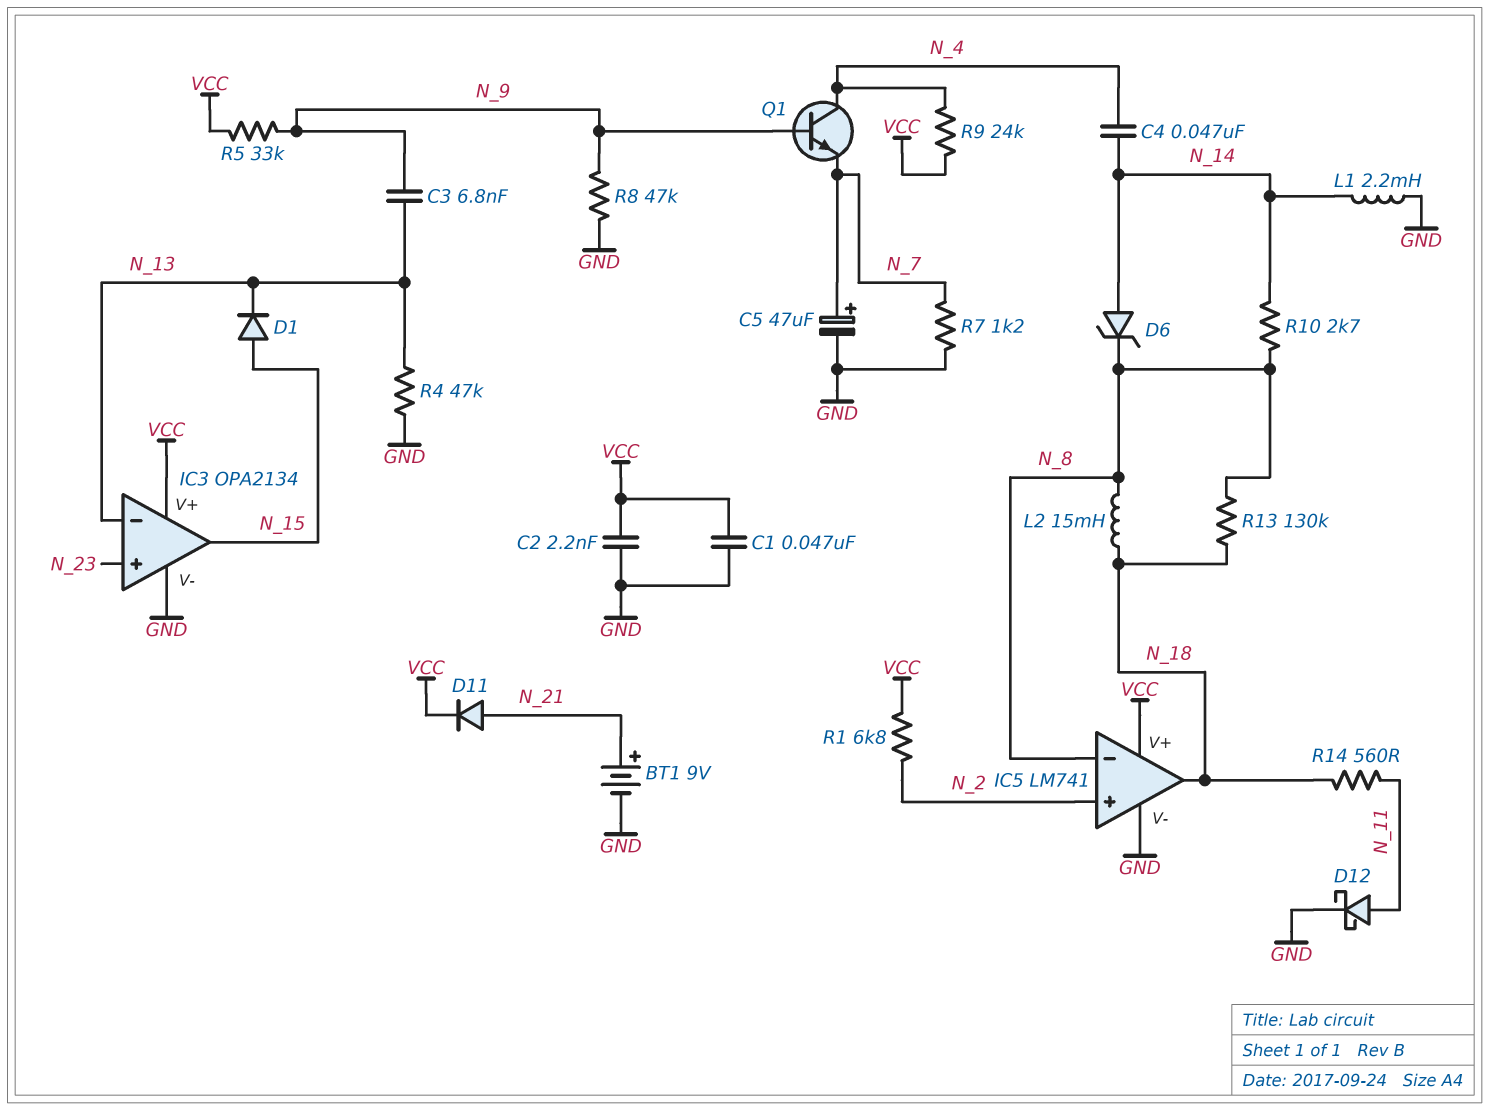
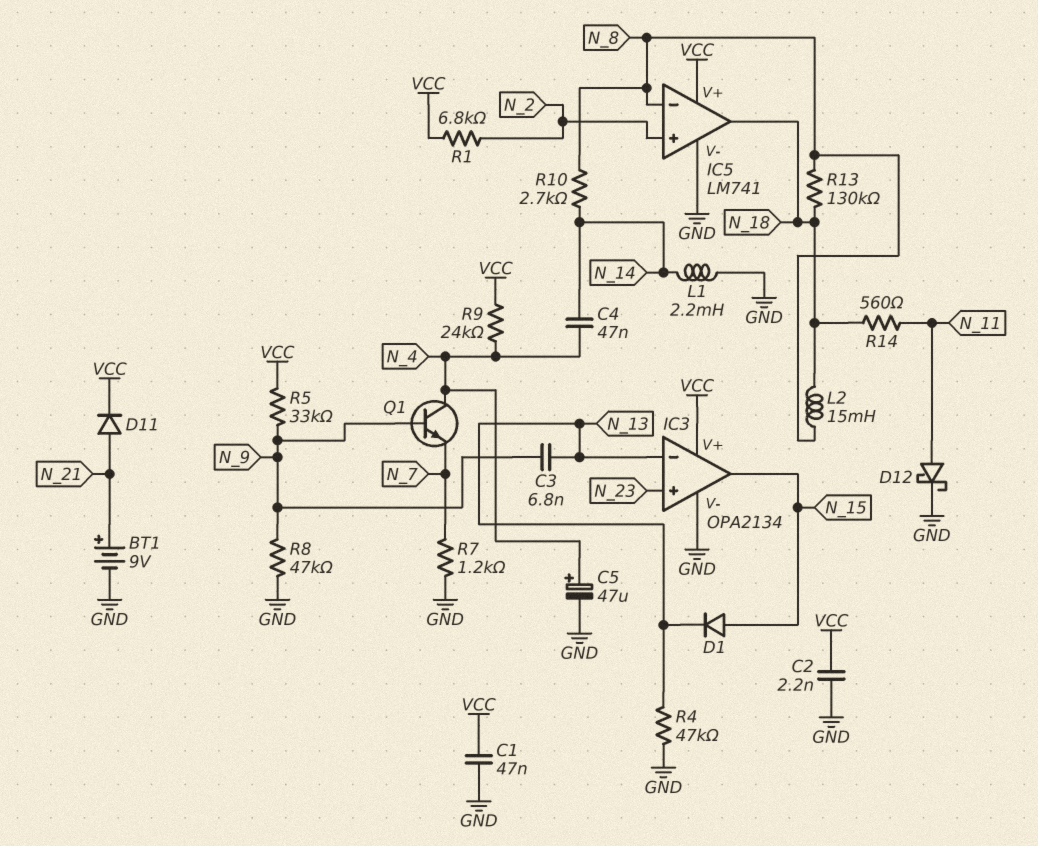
C5: 47uF (plus N_7, minus GND) -> 47uF (plus N_4, minus GND)
D6: zener (A N_14, K N_8) -> none

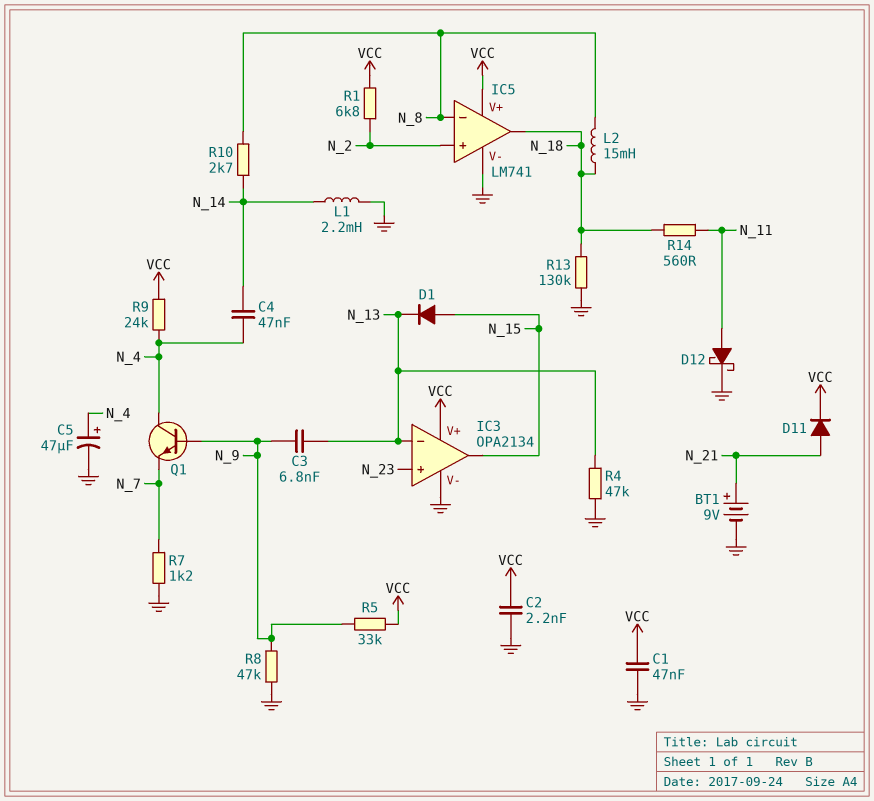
R13: 130k (N_8, N_18) -> 130k (GND, N_18)

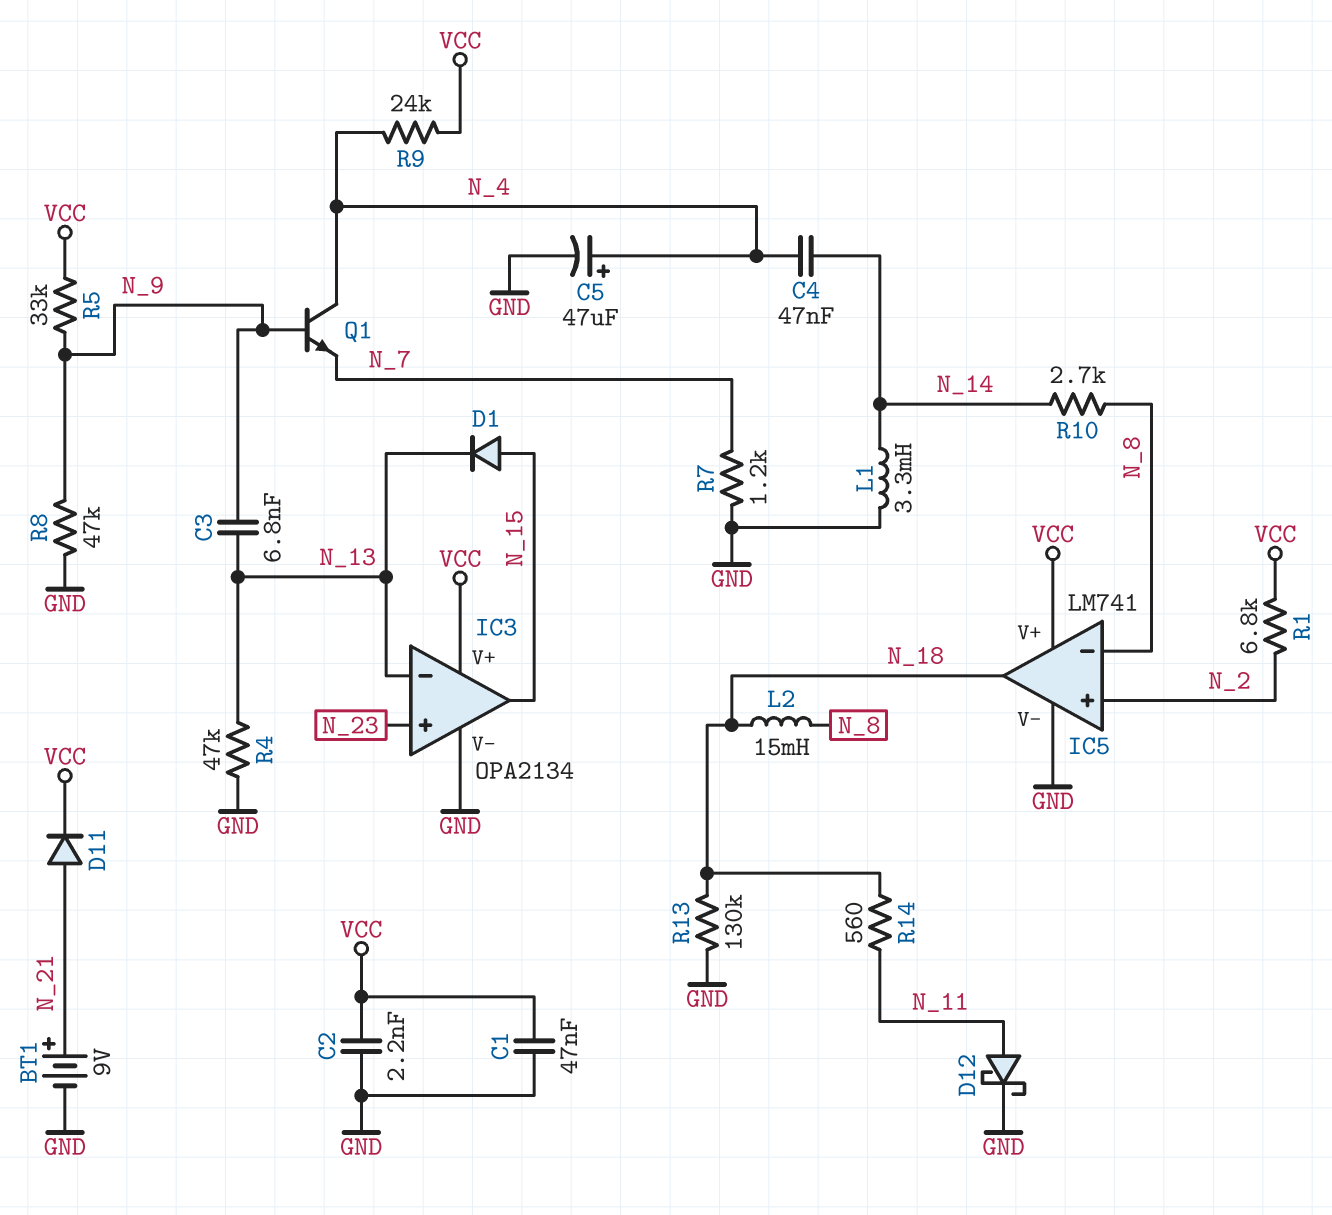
L1: 2.2mH (GND, N_14) -> 3.3mH (GND, N_14)

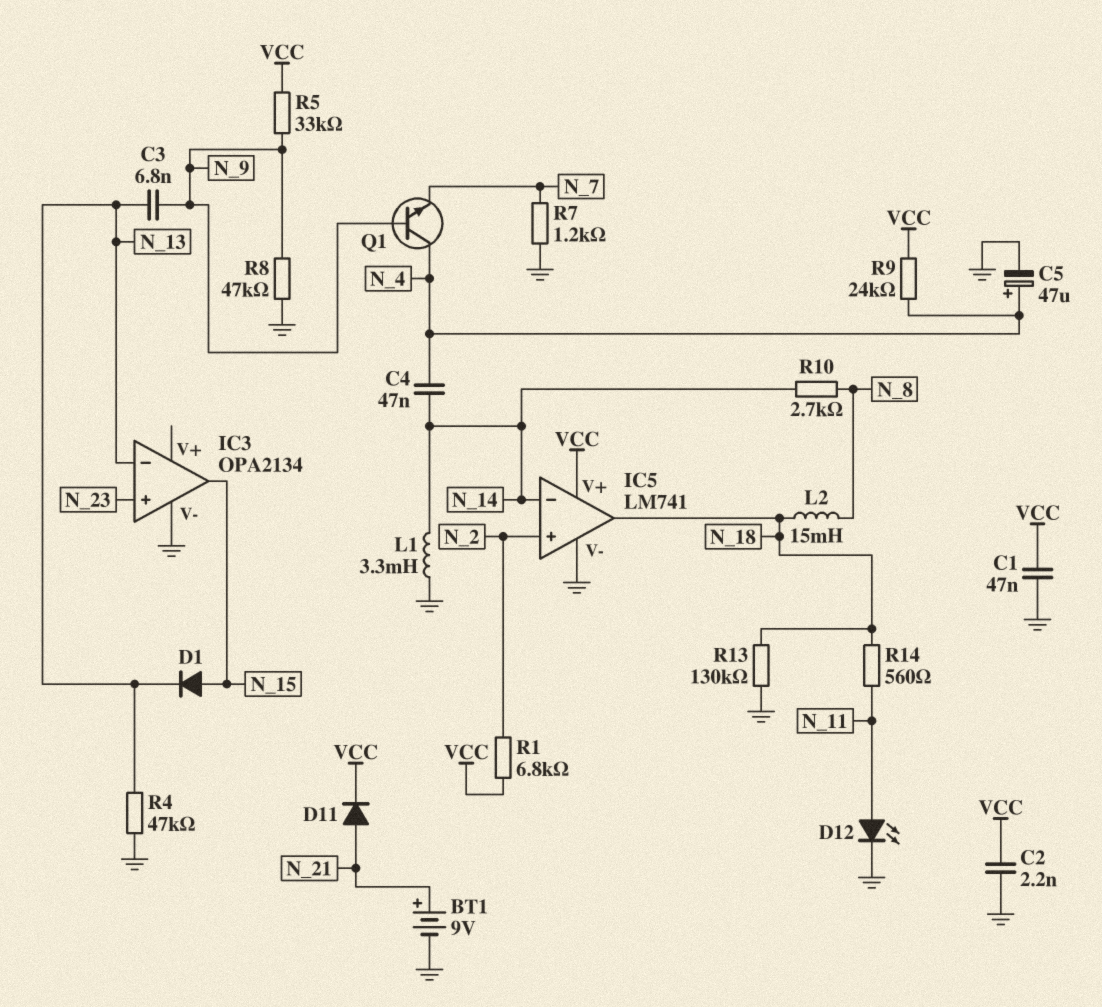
D12: schottky (A N_11, K GND) -> LED (A N_11, K GND)
IC3 pin V+: VCC -> none
IC5 pin in-: N_8 -> N_14

